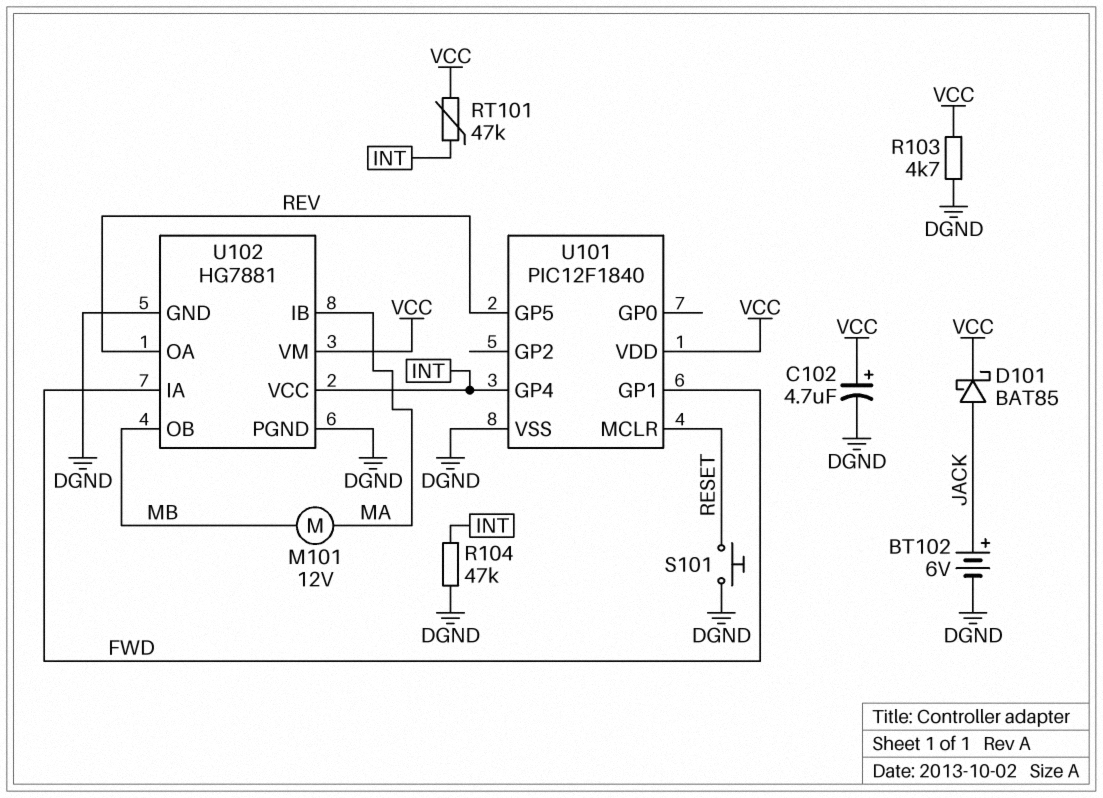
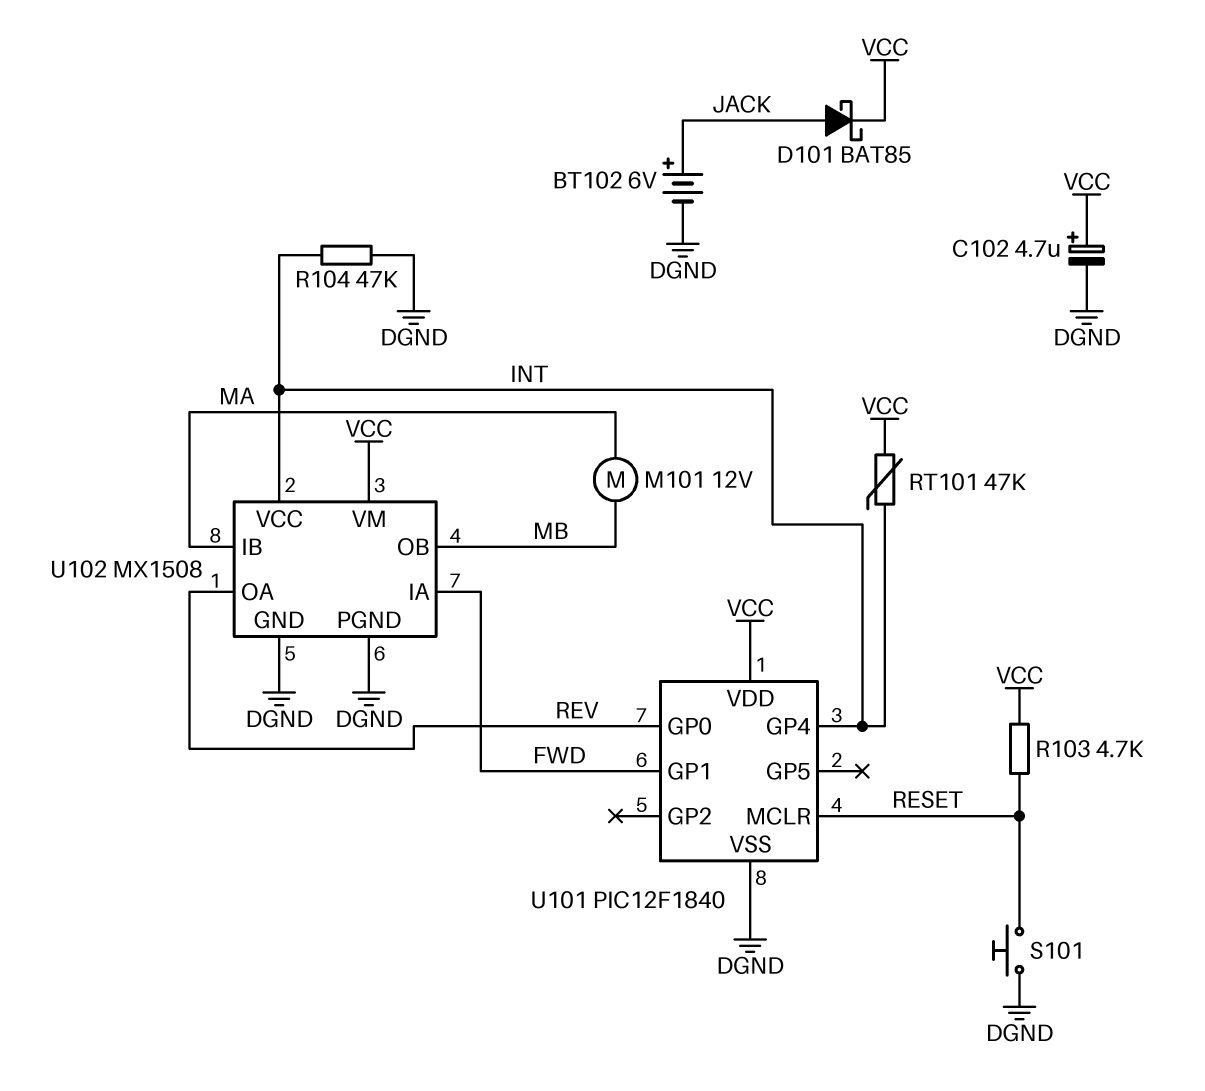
R103: 4.7k (DGND, VCC) -> 4.7k (RESET, VCC)
U101 pin GP0: none -> REV
U101 pin GP5: REV -> none
U102: HG7881 -> MX1508

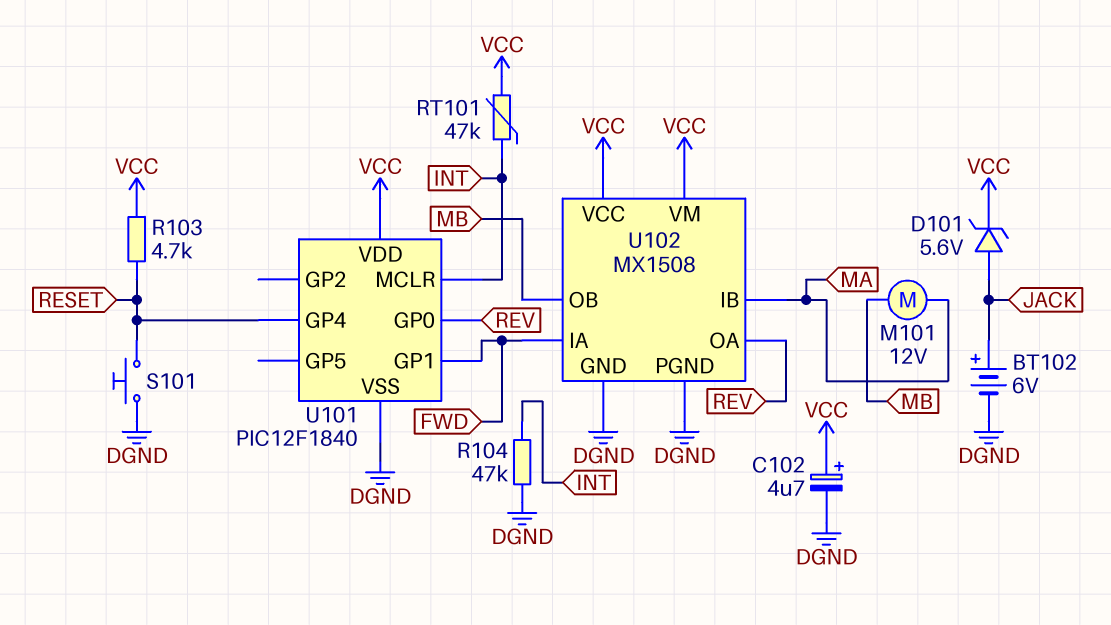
D101: schottky BAT85 (A JACK, K VCC) -> zener 5.6V (A JACK, K VCC)
U101 pin GP4: INT -> RESET
U101 pin MCLR: RESET -> INT
U102 pin VCC: INT -> VCC

